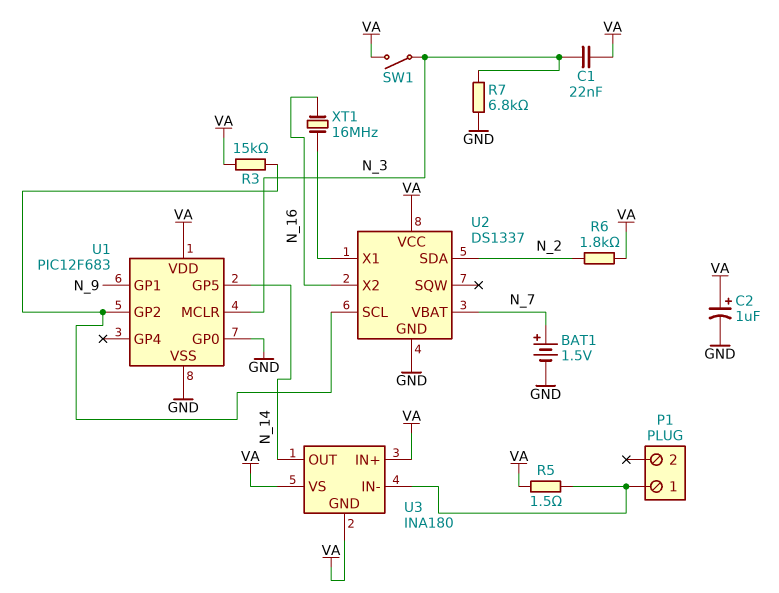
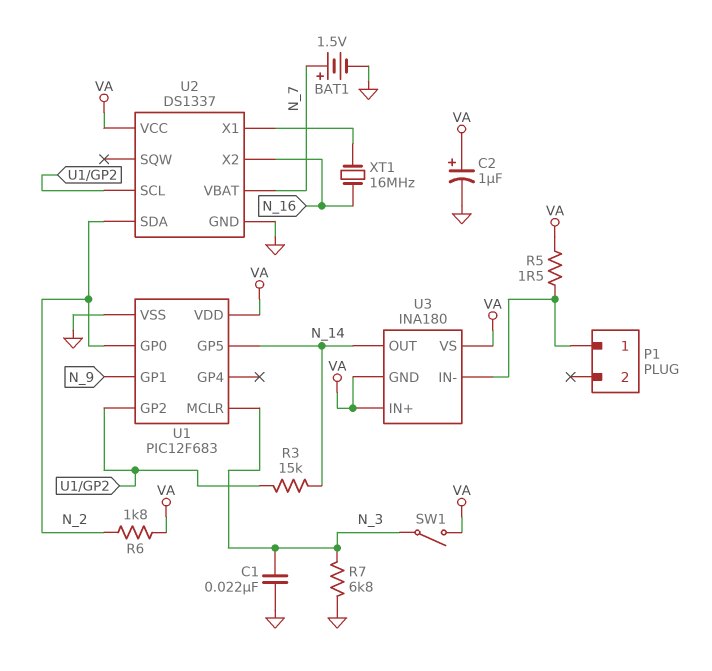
C1: 22nF (N_3, VA) -> 22nF (GND, N_3)
R3: 15k (U1/GP2, VA) -> 15k (N_14, U1/GP2)
U1 pin GP0: GND -> N_2

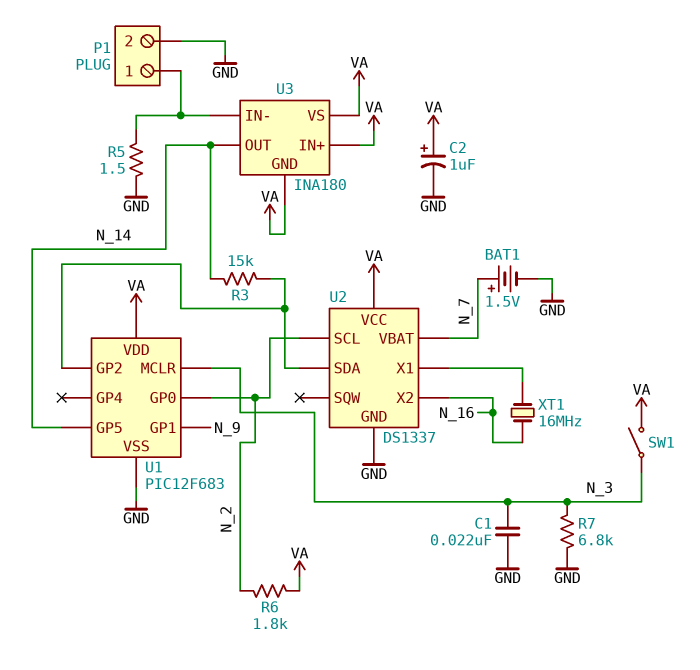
P1 pin 2: none -> GND
R5: 1.5 (P1/1, VA) -> 1.5 (GND, P1/1)
U2 pin SCL: U1/GP2 -> N_2
U2 pin SDA: N_2 -> U1/GP2

